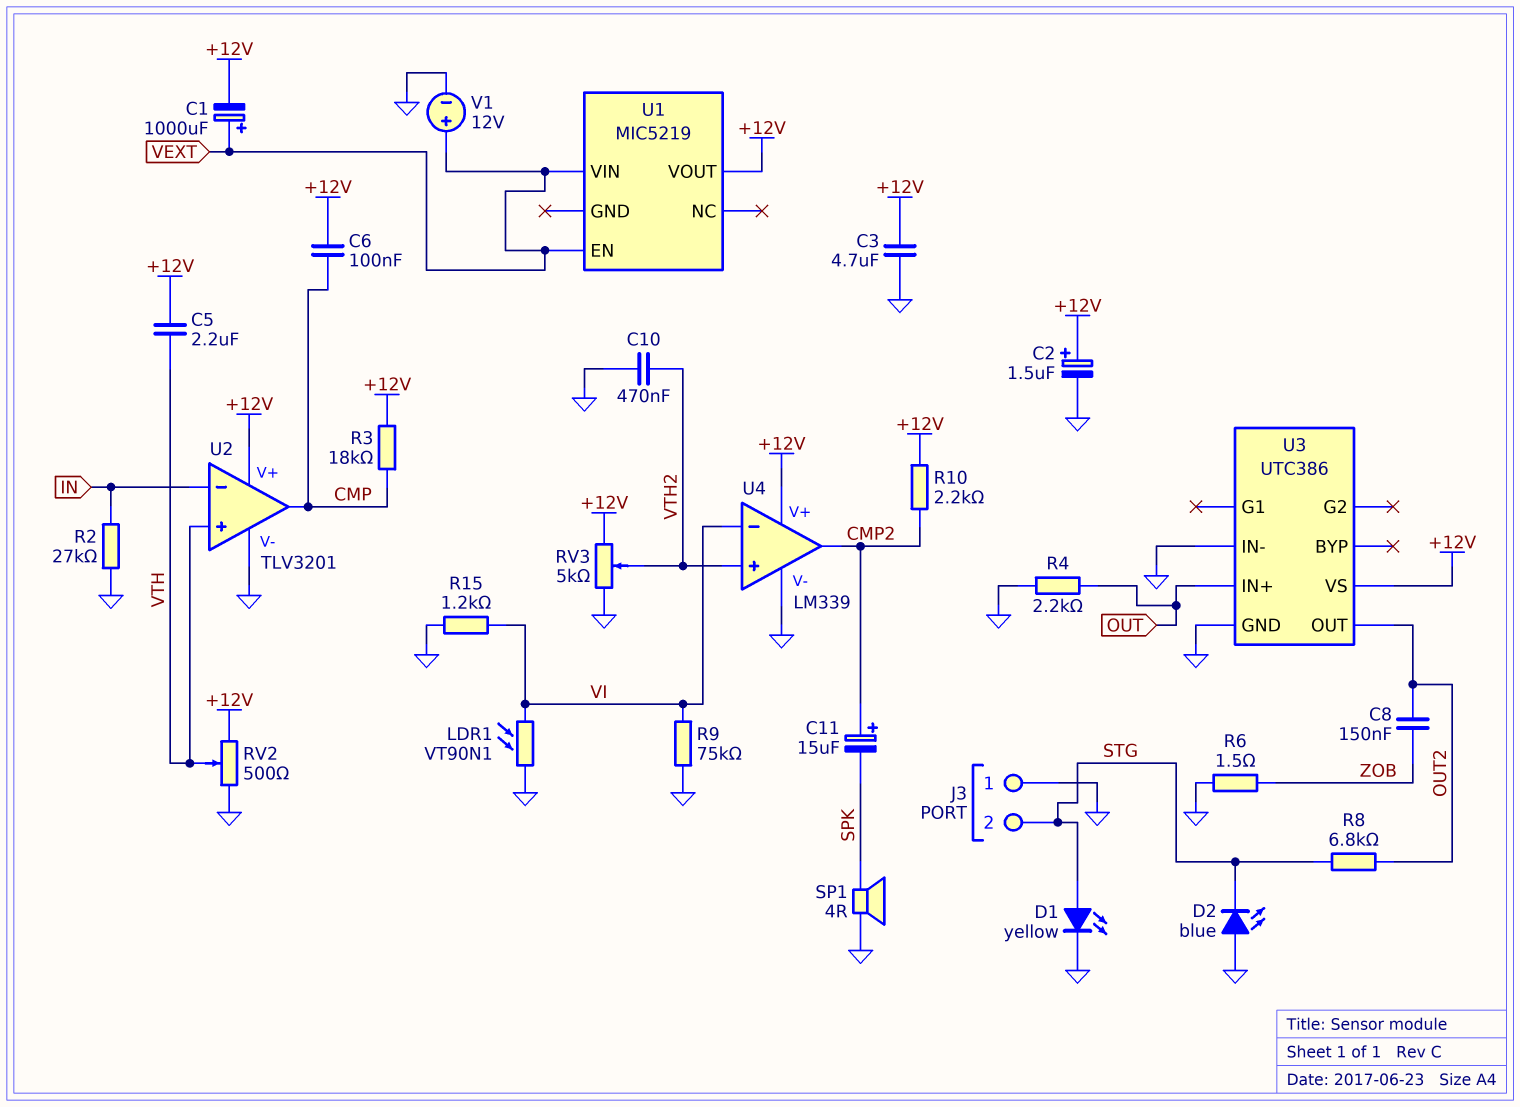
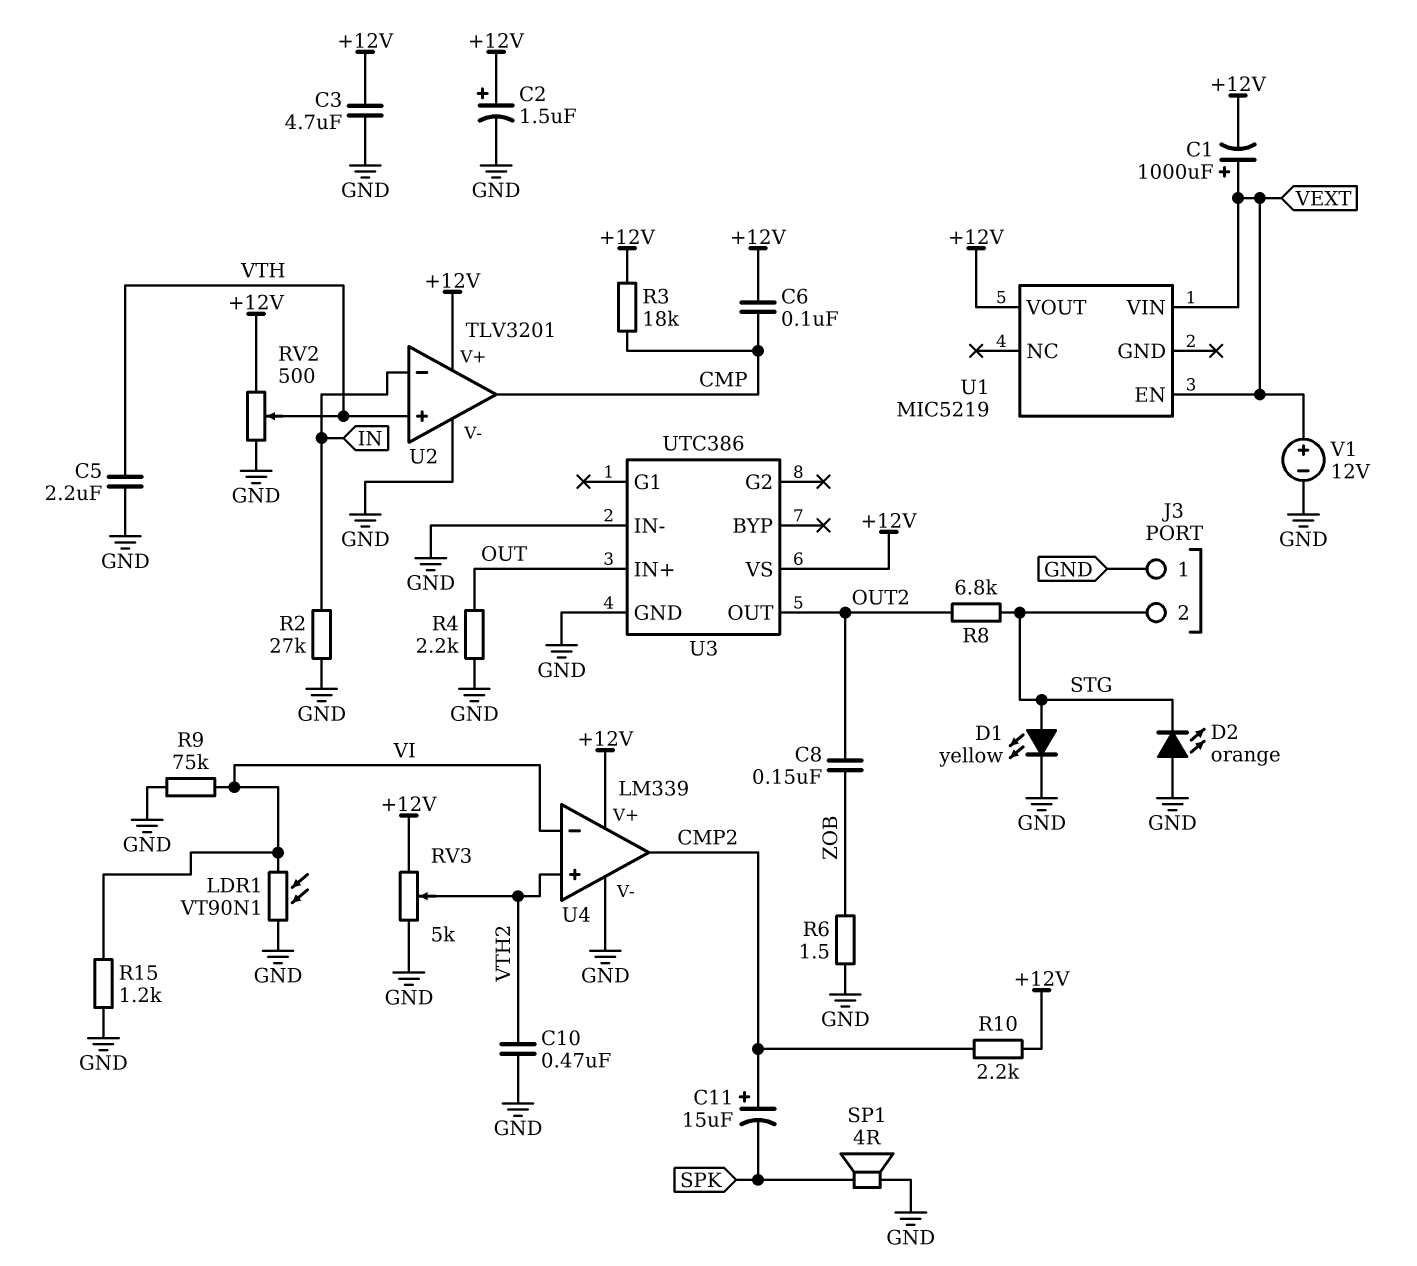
C5: 2.2uF (+12V, VTH) -> 2.2uF (GND, VTH)
D2: LED blue (A GND, K STG) -> LED orange (A GND, K STG)

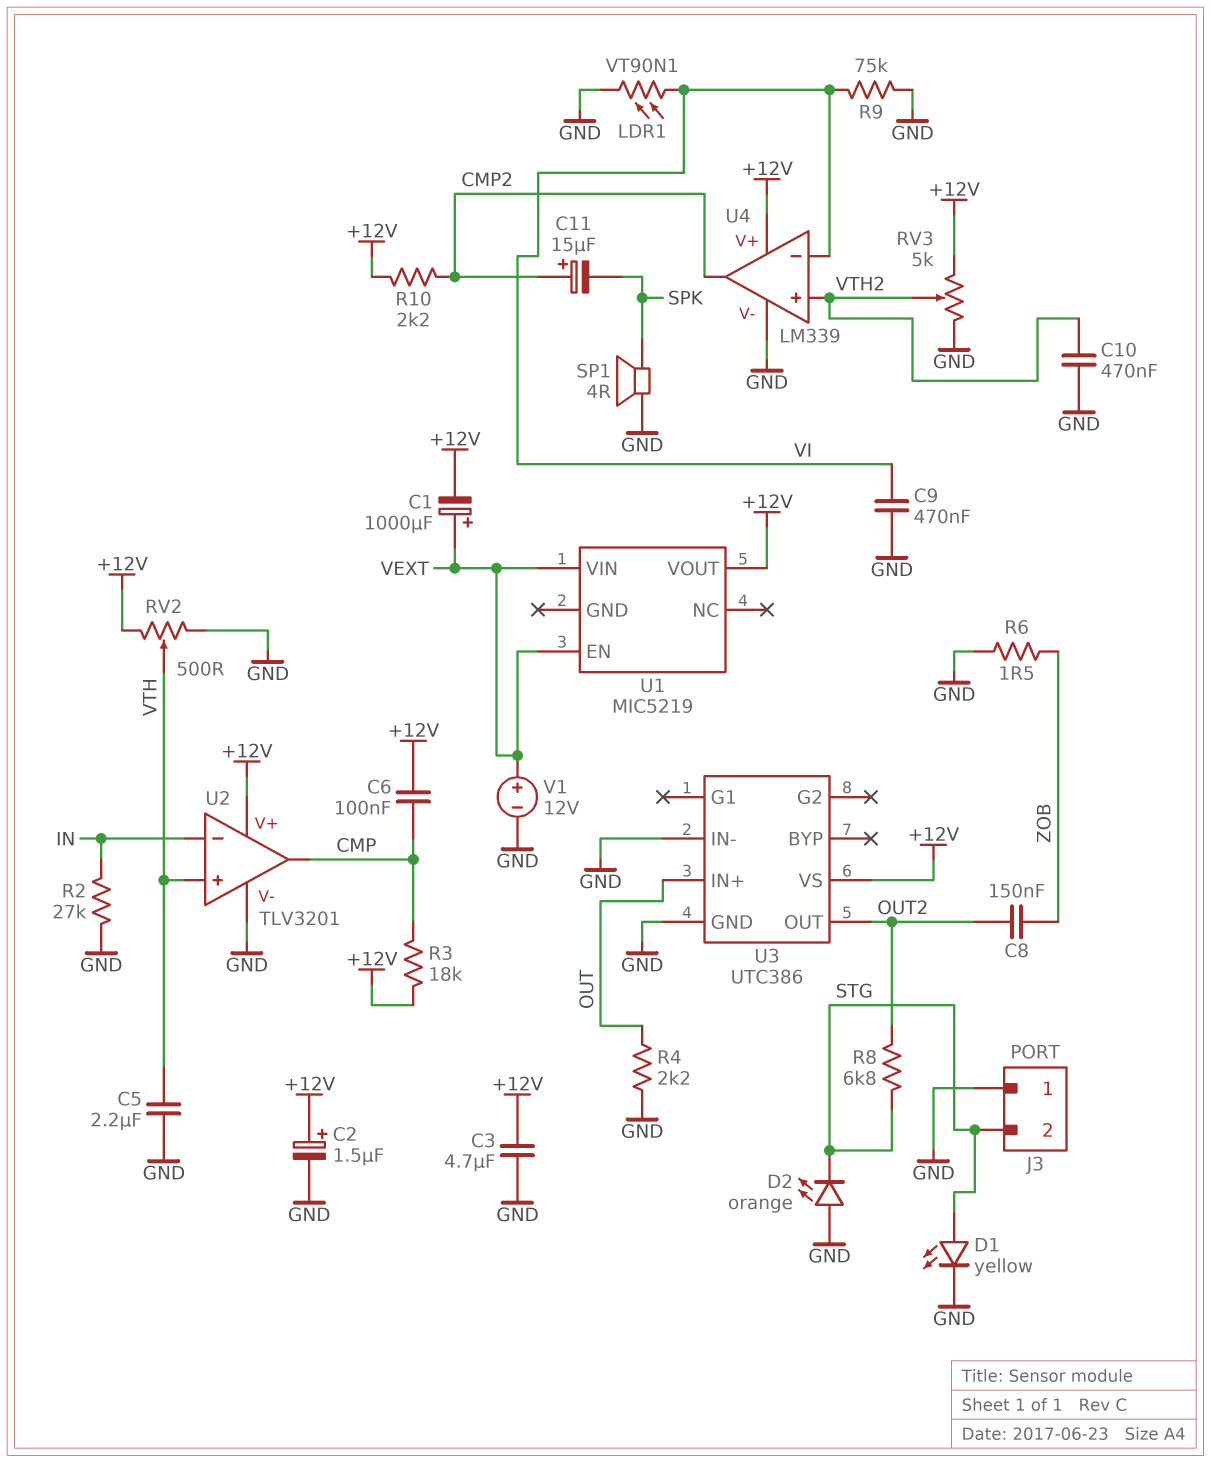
C9: none -> 470nF (GND, VI)
R15: 1.2k (GND, VI) -> none

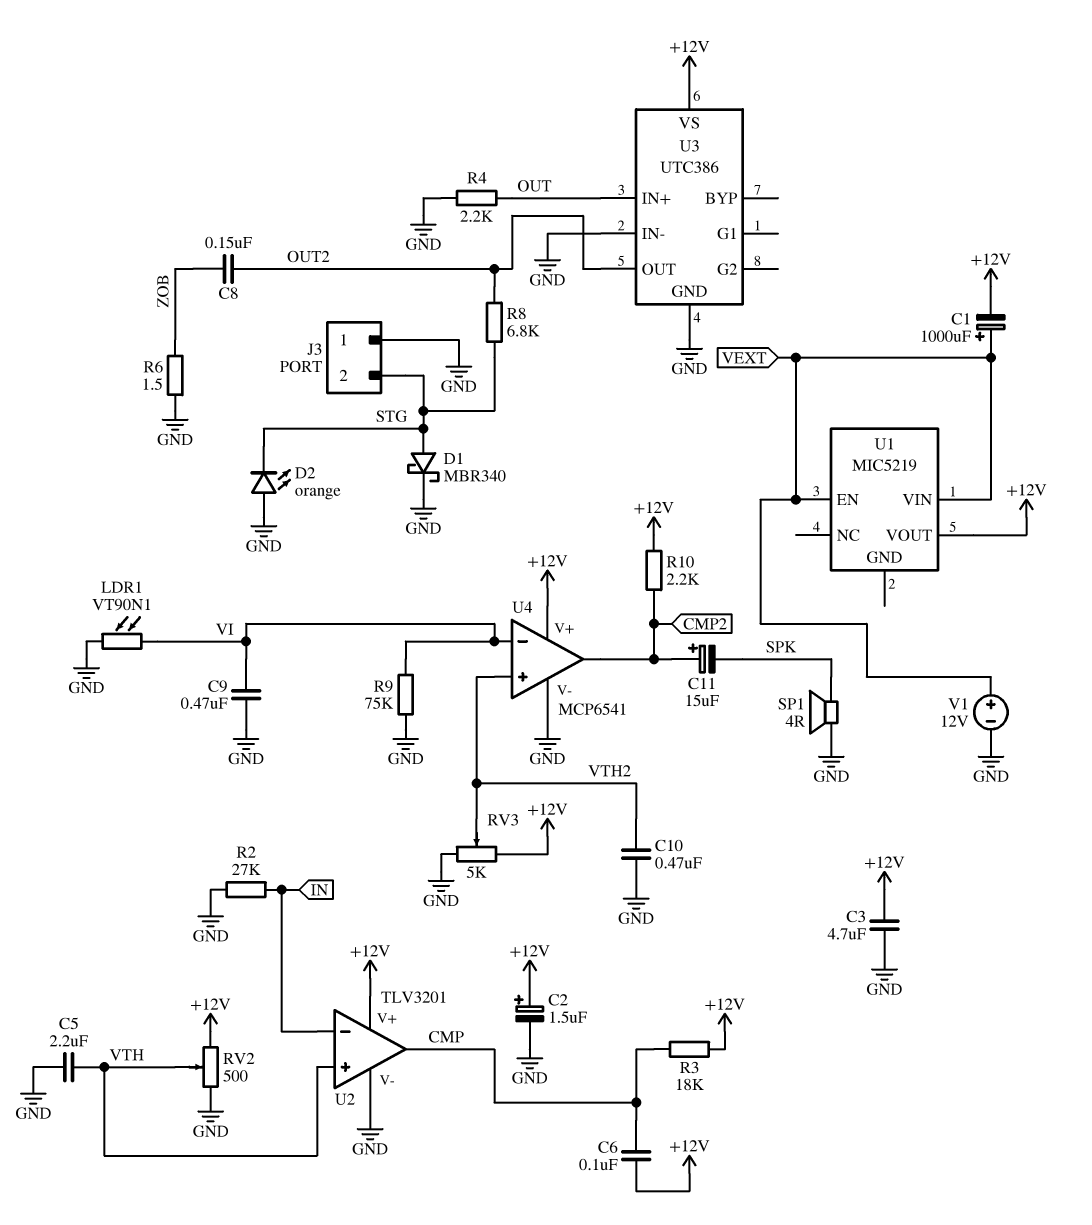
D1: LED yellow (A STG, K GND) -> schottky MBR340 (A STG, K GND)
U4: LM339 -> MCP6541

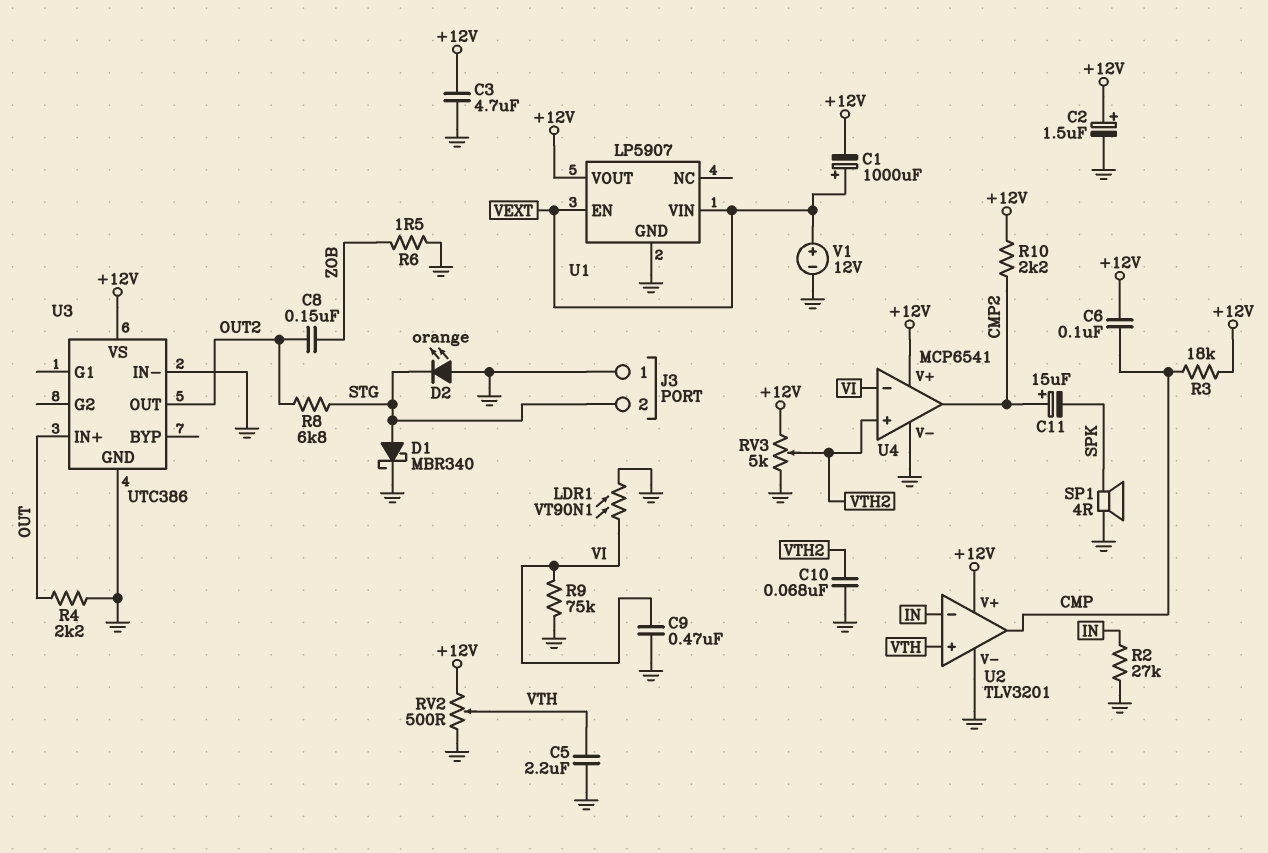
C10: 470nF (GND, VTH2) -> 68nF (GND, VTH2)
U1: MIC5219 -> LP5907
U1 pin GND: none -> GND

